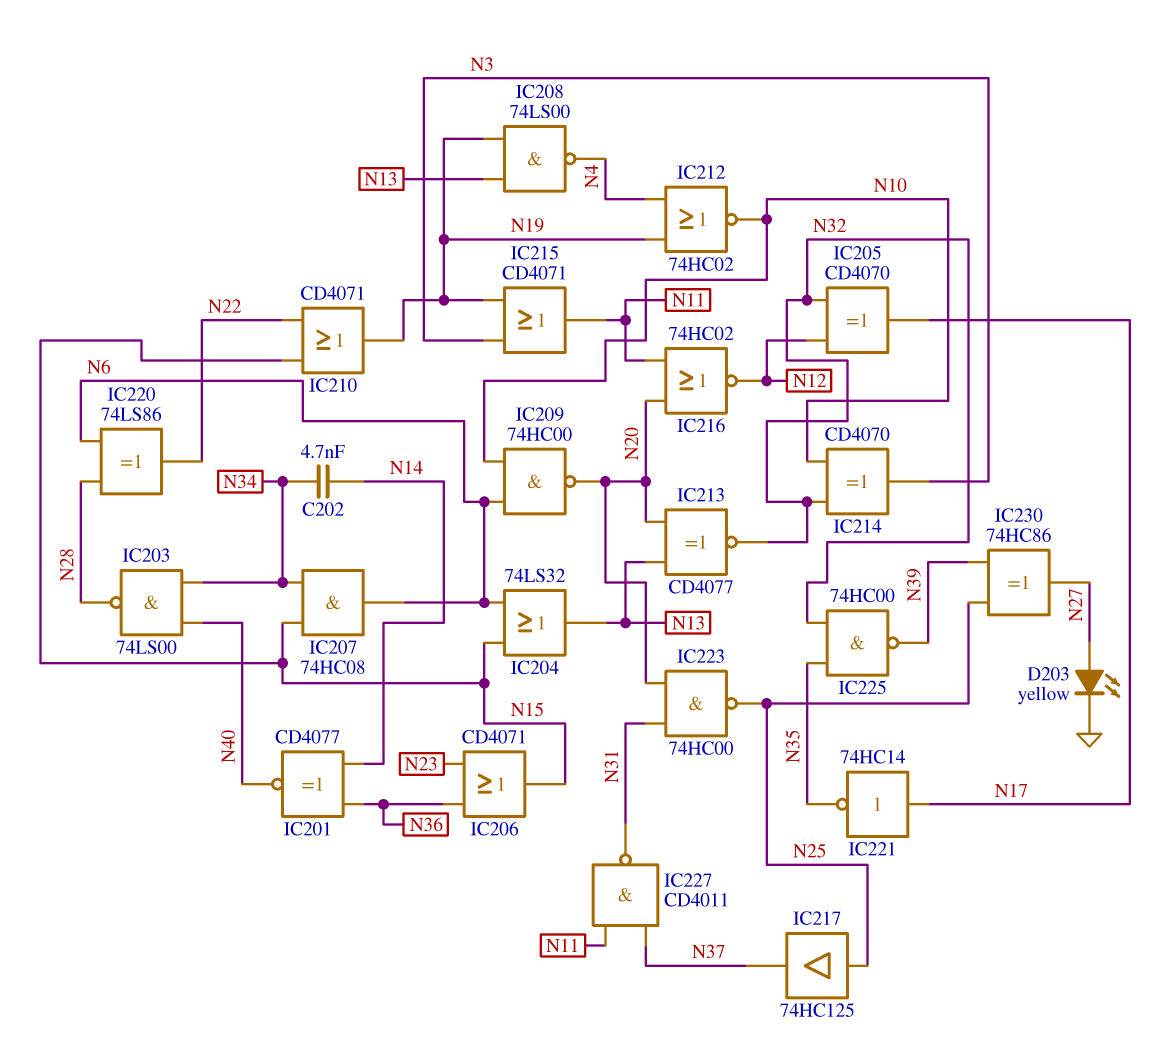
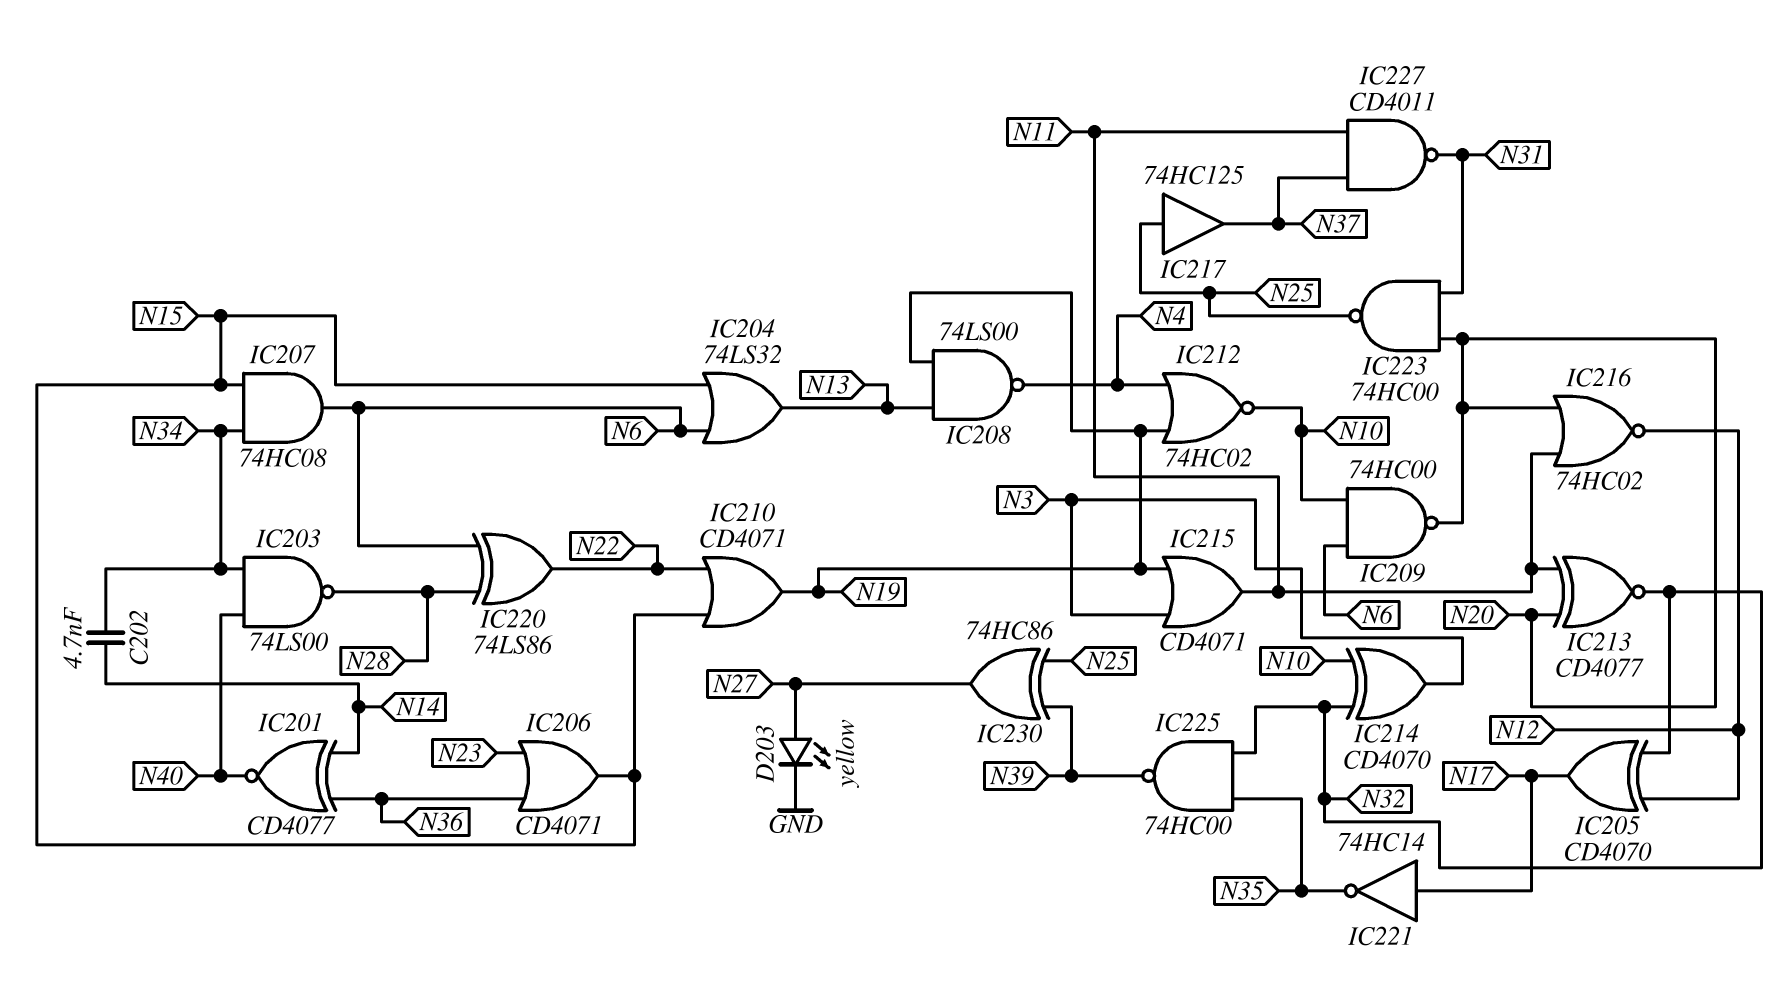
IC213: XNOR CD4077 (in N13, in N20, out N32) -> XNOR CD4077 (in N11, in N20, out N32)

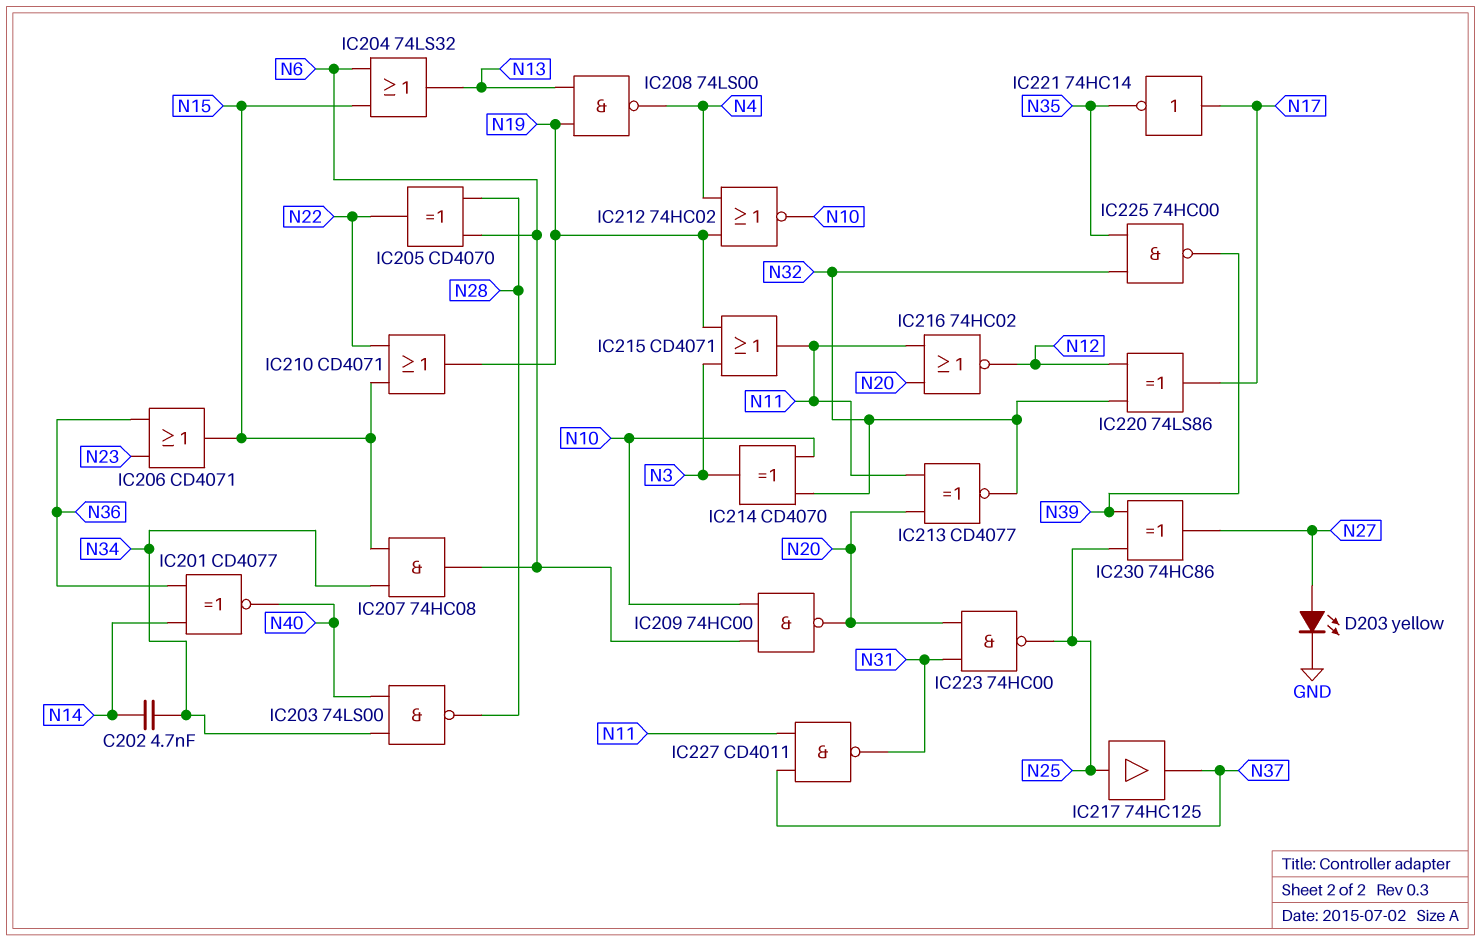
IC205: XOR CD4070 (in N12, in N32, out N17) -> XOR CD4070 (in N6, in N28, out N22)
IC220: XOR 74LS86 (in N6, in N28, out N22) -> XOR 74LS86 (in N12, in N32, out N17)

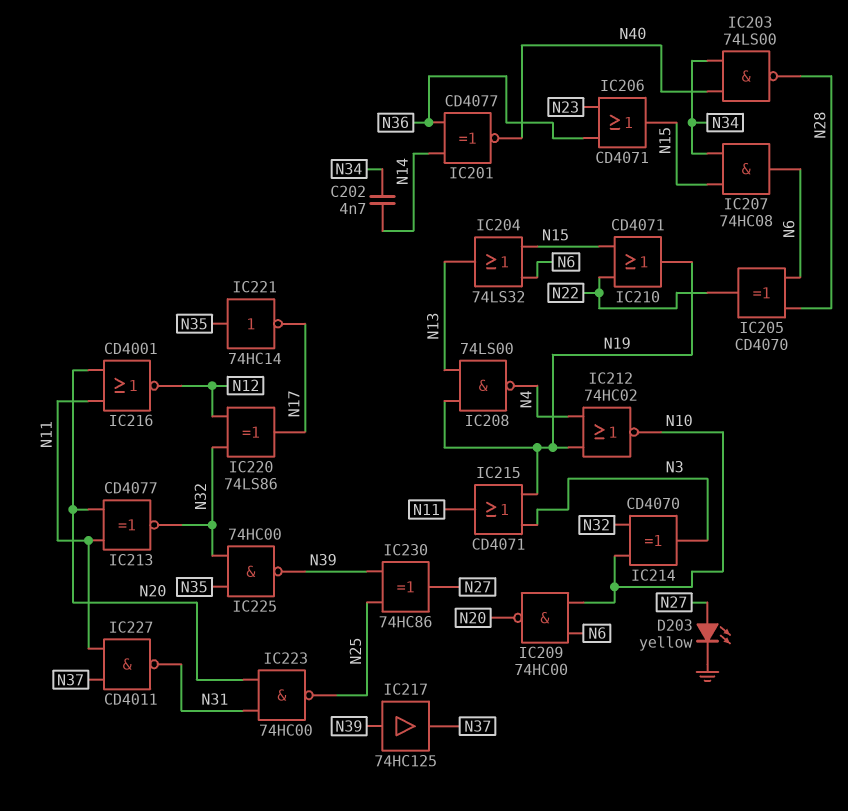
IC216: NOR 74HC02 (in N11, in N20, out N12) -> NOR CD4001 (in N11, in N20, out N12)
IC217: buffer 74HC125 (in N25, out N37) -> buffer 74HC125 (in N39, out N37)
IC221: NOT 74HC14 (in N17, out N35) -> NOT 74HC14 (in N35, out N17)

